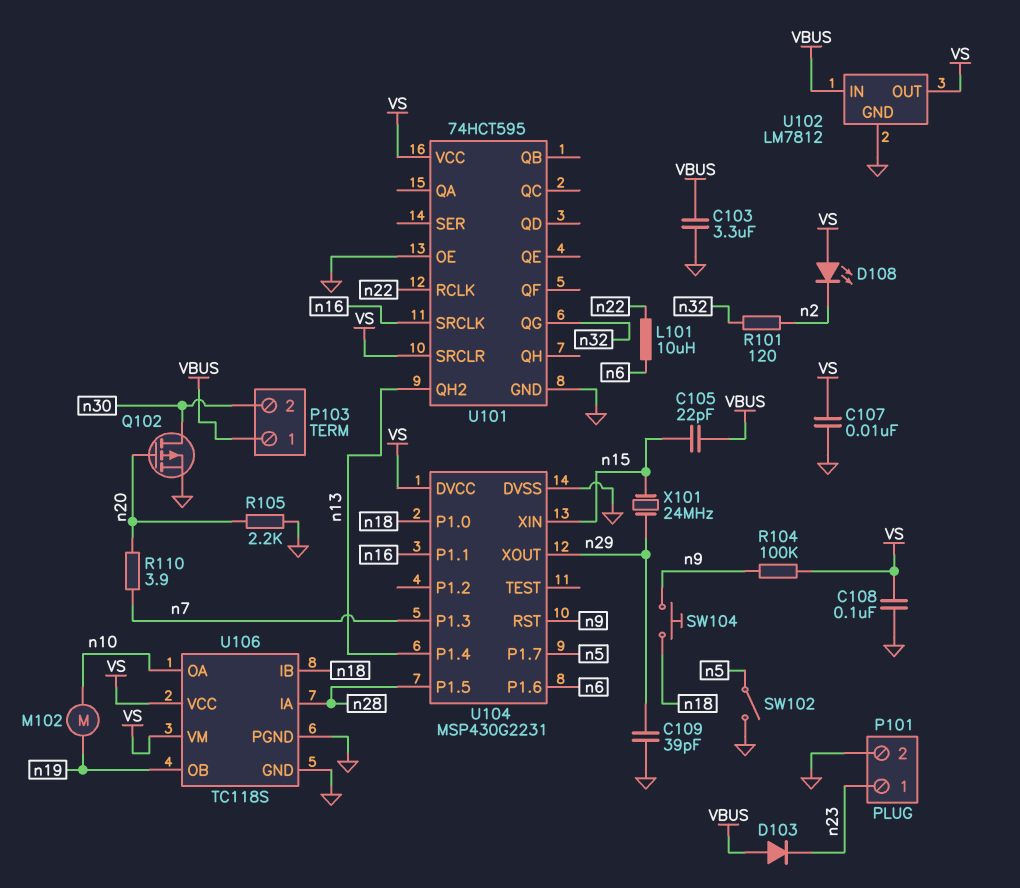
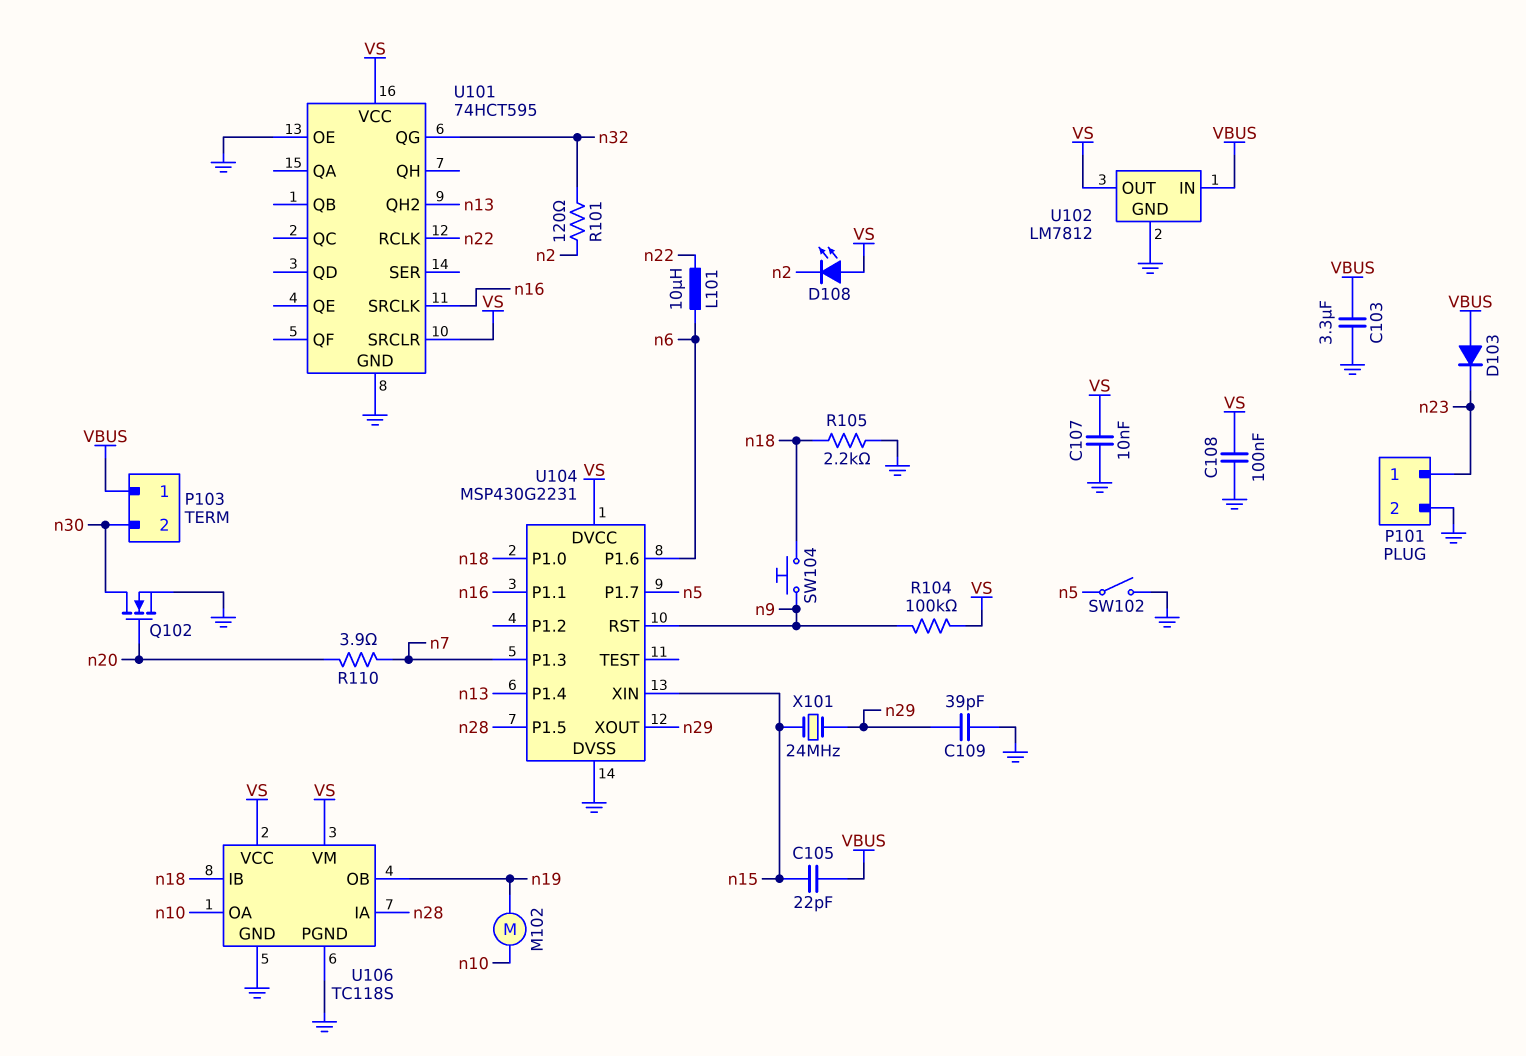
Q102: PMOS (G n20, D n30, S GND) -> NMOS (G n20, D n30, S GND)
R105: 2.2k (GND, n20) -> 2.2k (GND, n18)

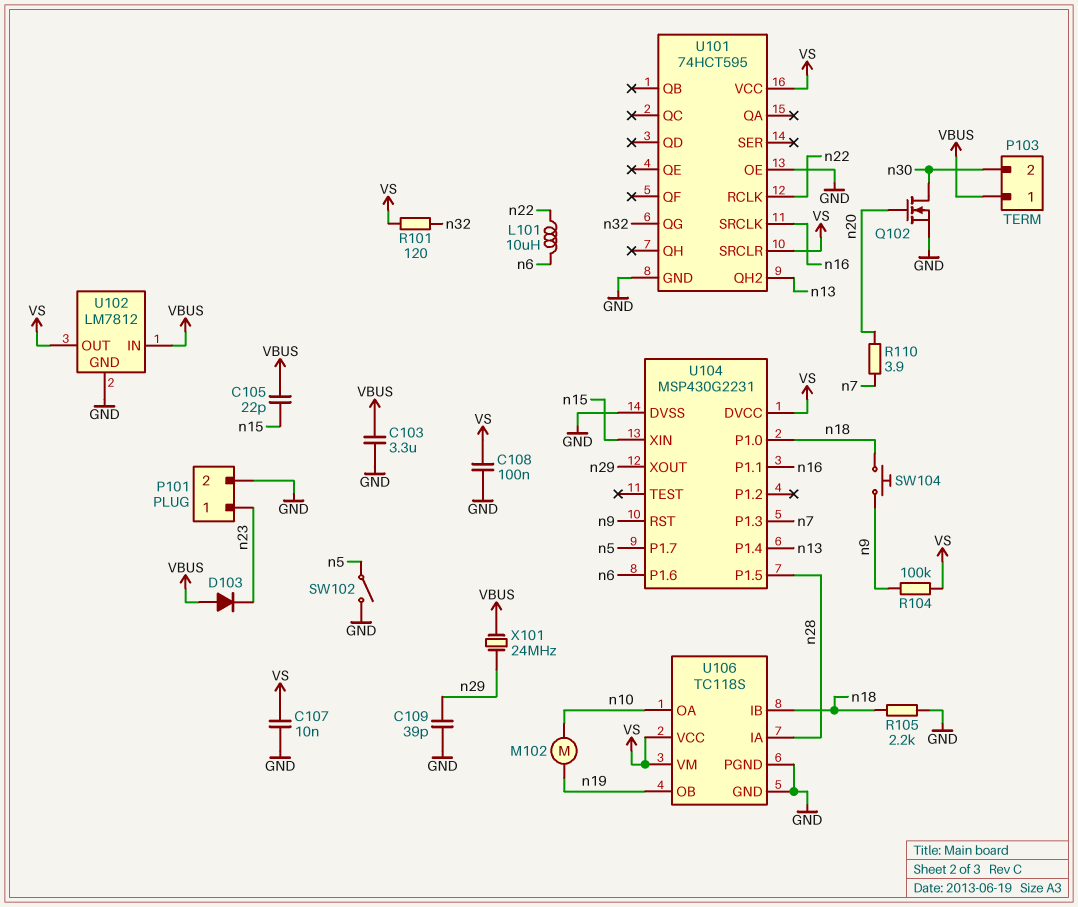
D108: LED (A VS, K n2) -> none
R101: 120 (n2, n32) -> 120 (VS, n32)
X101: 24MHz (n15, n29) -> 24MHz (VBUS, n29)

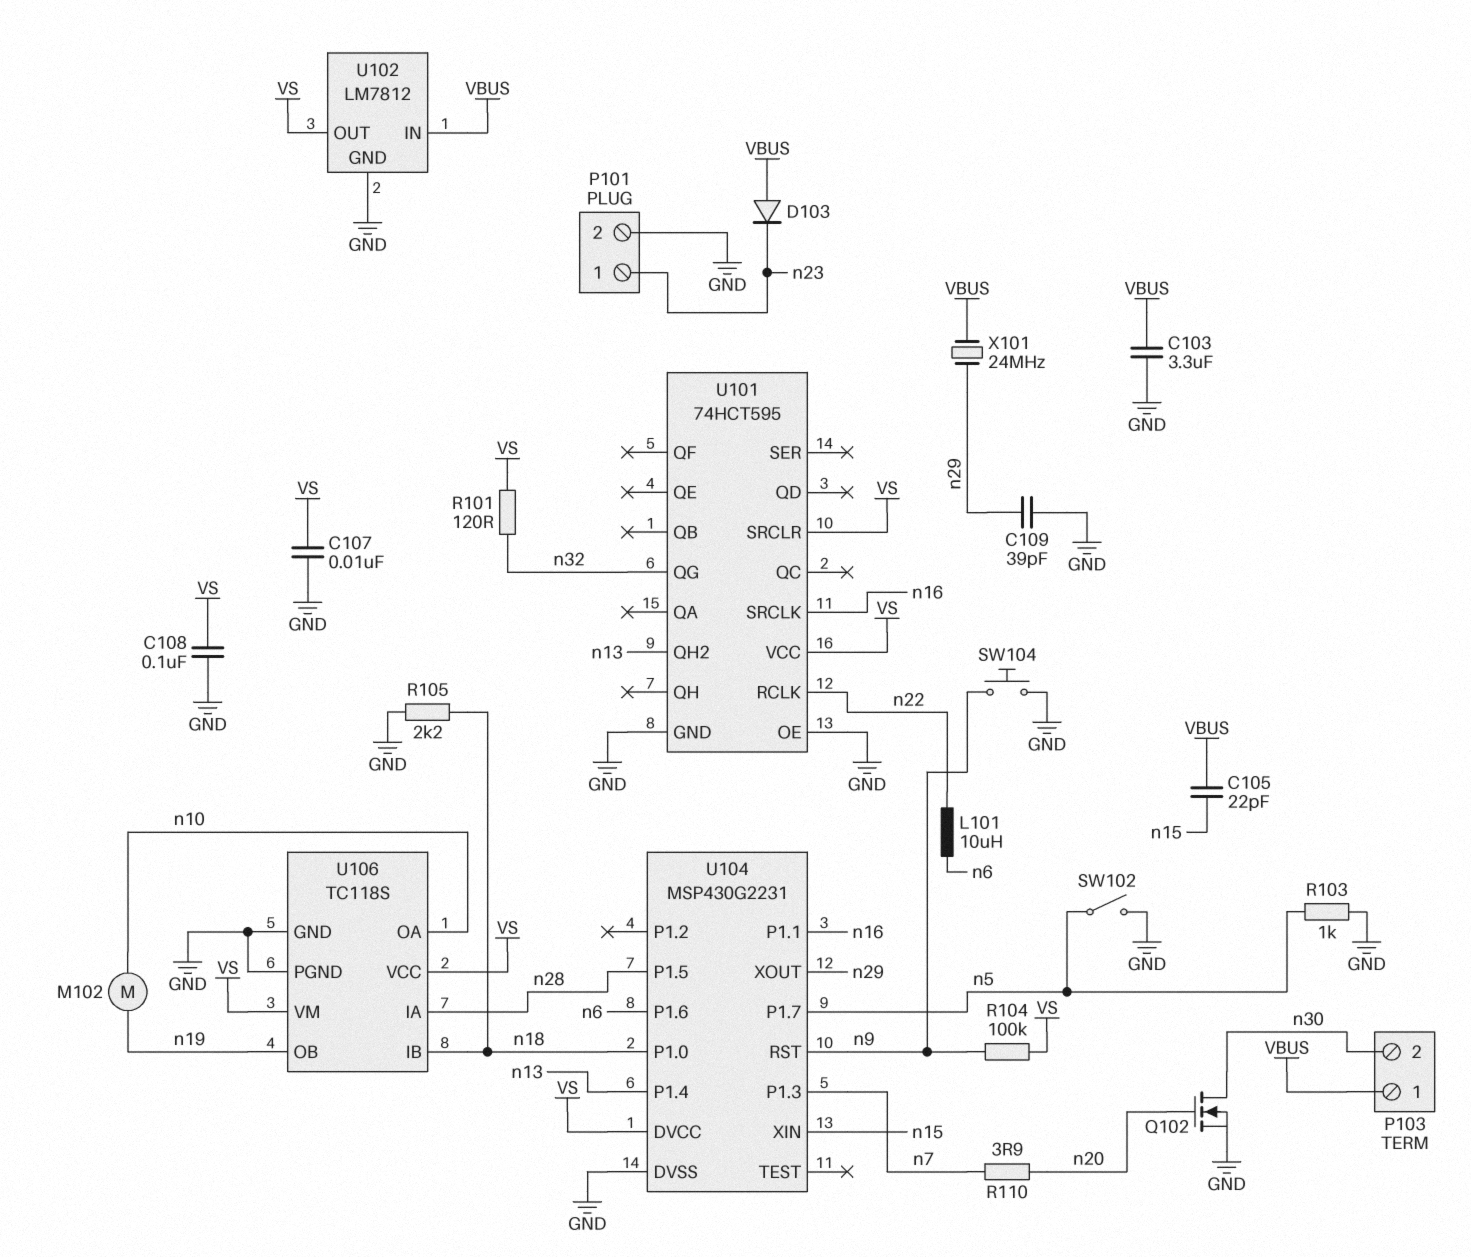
R103: none -> 1k (GND, n5)
SW104: button (n9, n18) -> button (GND, n9)

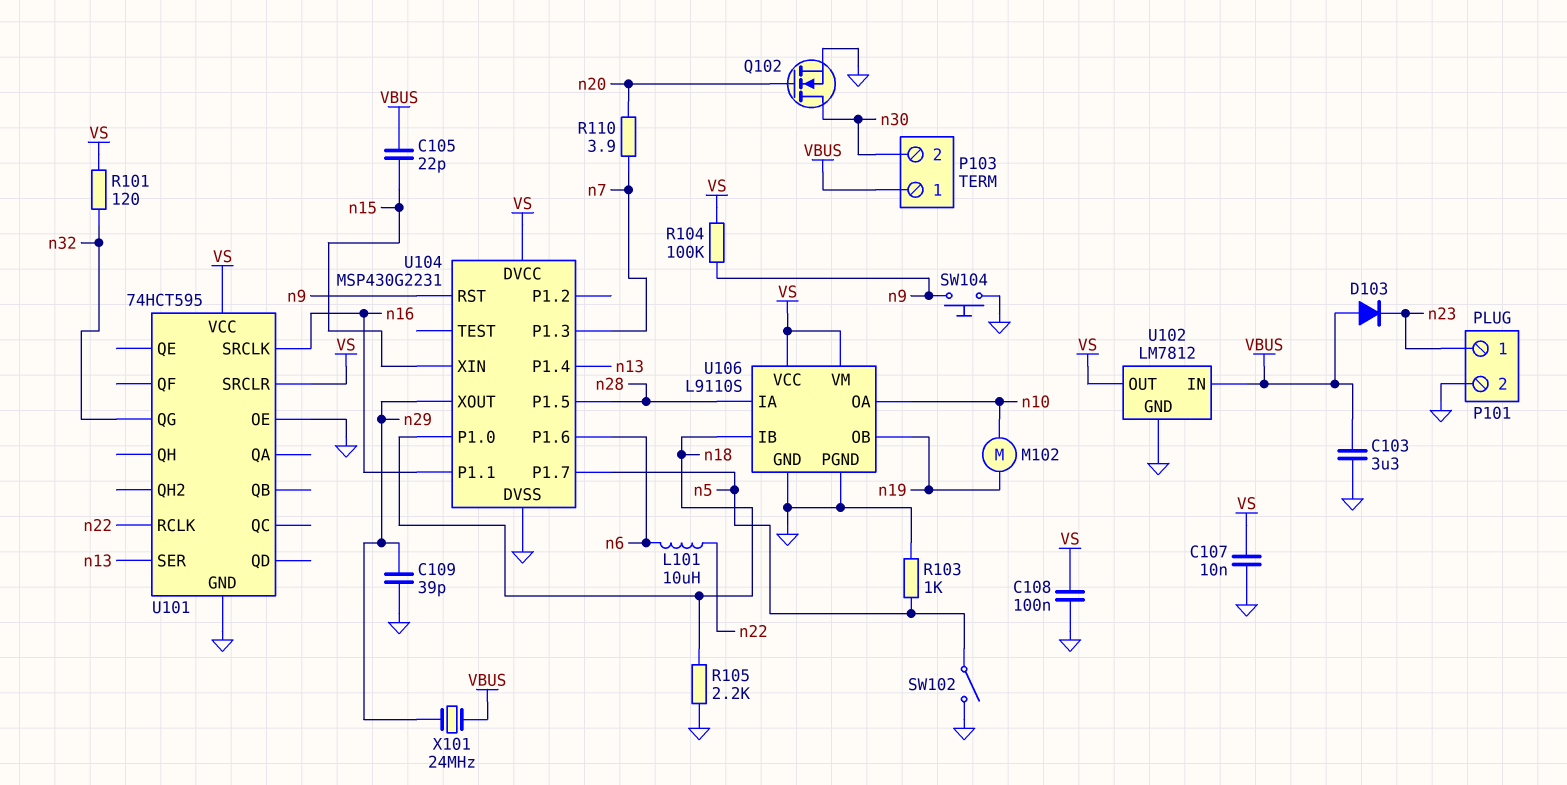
U101 pin QH2: n13 -> none
U101 pin SER: none -> n13
U106: TC118S -> L9110S

